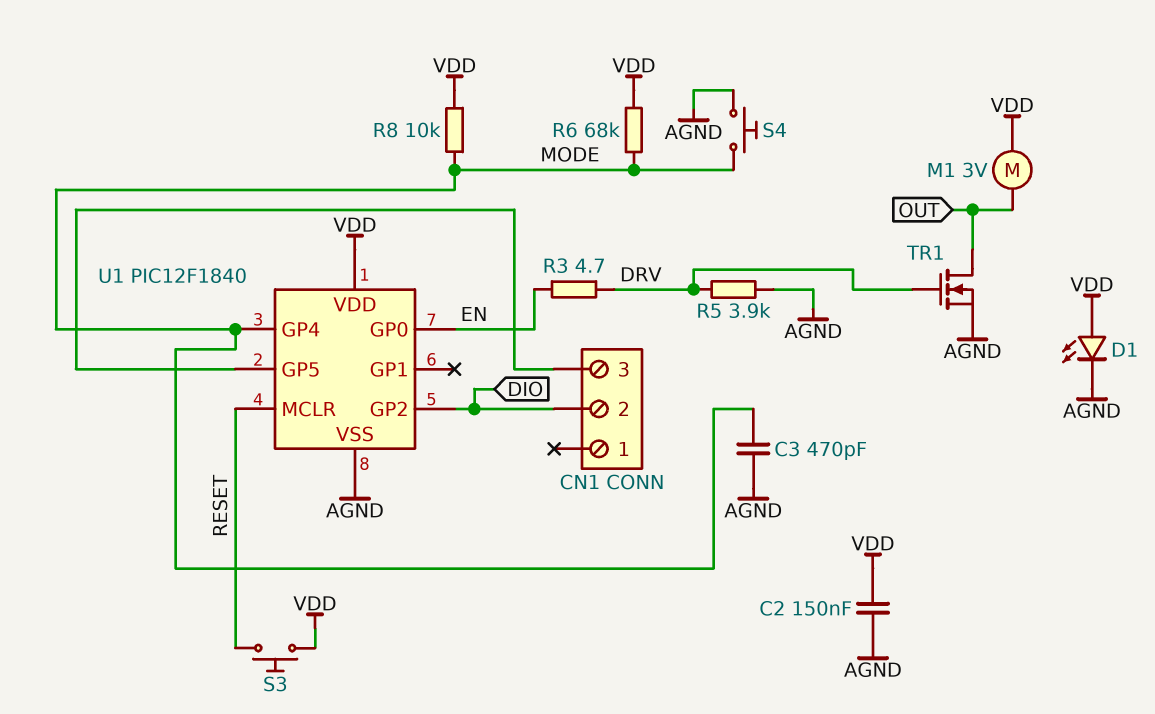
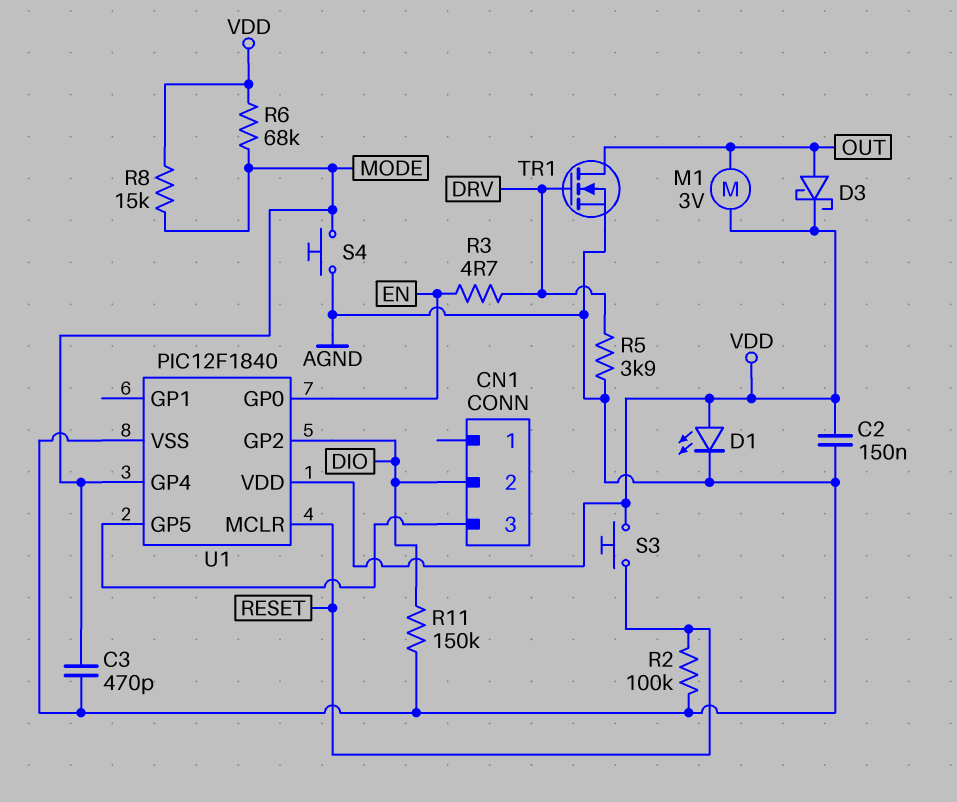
D3: none -> schottky (A OUT, K VDD)
R2: none -> 100k (AGND, RESET)
R8: 10k (MODE, VDD) -> 15k (MODE, VDD)
R11: none -> 150k (AGND, DIO)

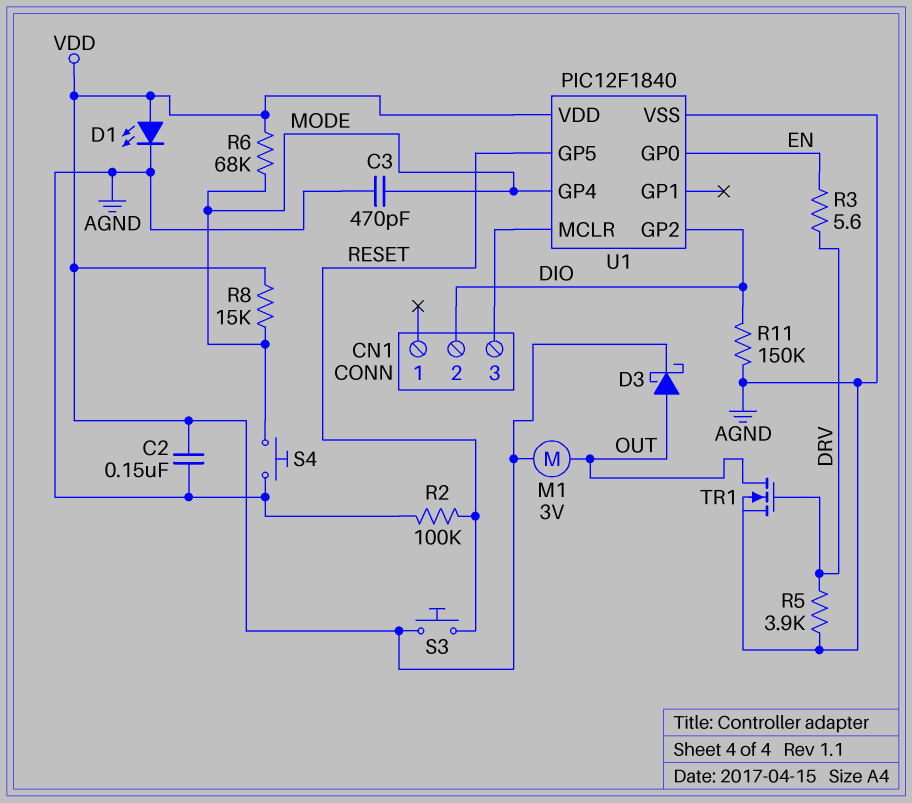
R3: 4.7 (DRV, EN) -> 5.6 (DRV, EN)
U1 pin GP5: CN1/3 -> RESET
U1 pin MCLR: RESET -> CN1/3

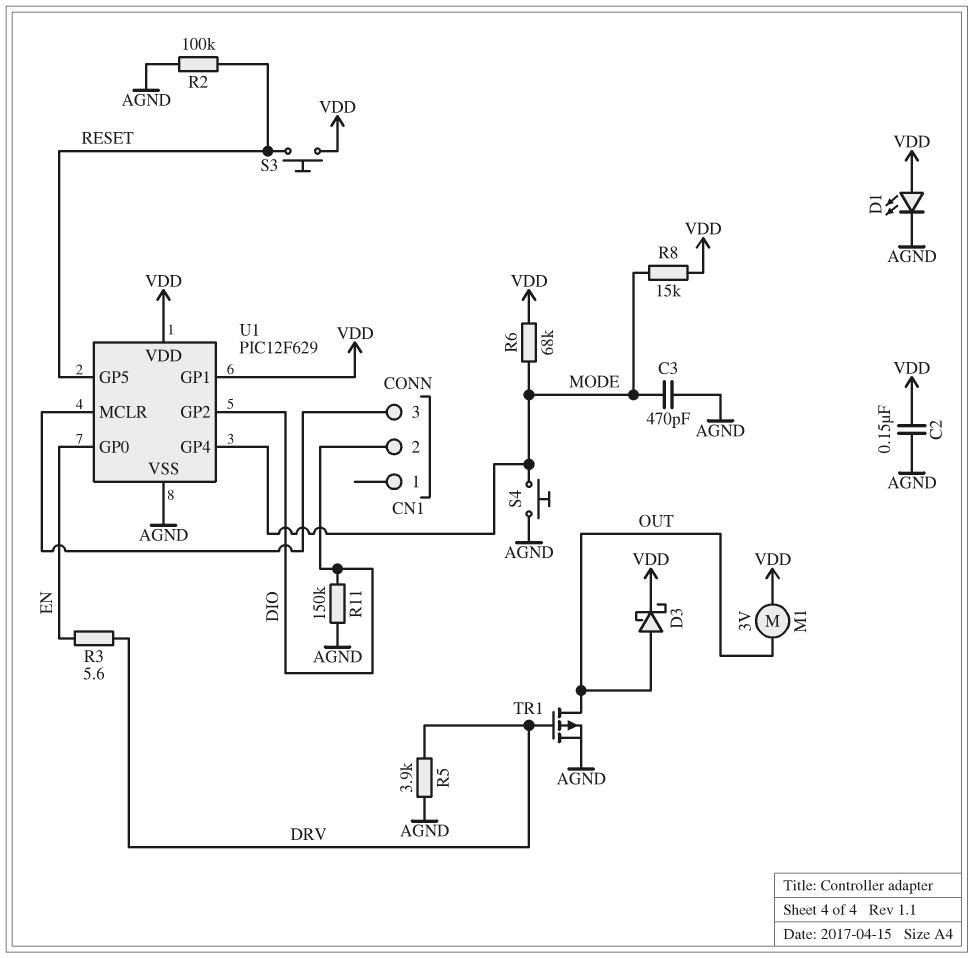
TR1: NMOS (G DRV, D OUT, S AGND) -> PMOS (G DRV, D OUT, S AGND)
U1: PIC12F1840 -> PIC12F629
U1 pin GP1: none -> VDD

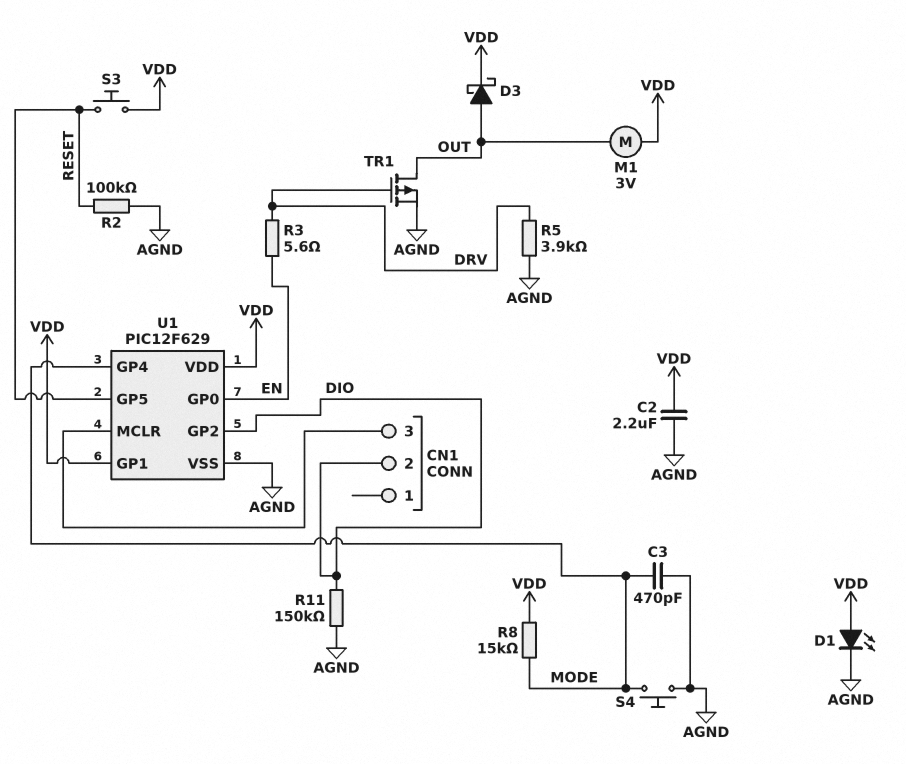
C2: 150nF (AGND, VDD) -> 2.2uF (AGND, VDD)
R6: 68k (MODE, VDD) -> none

